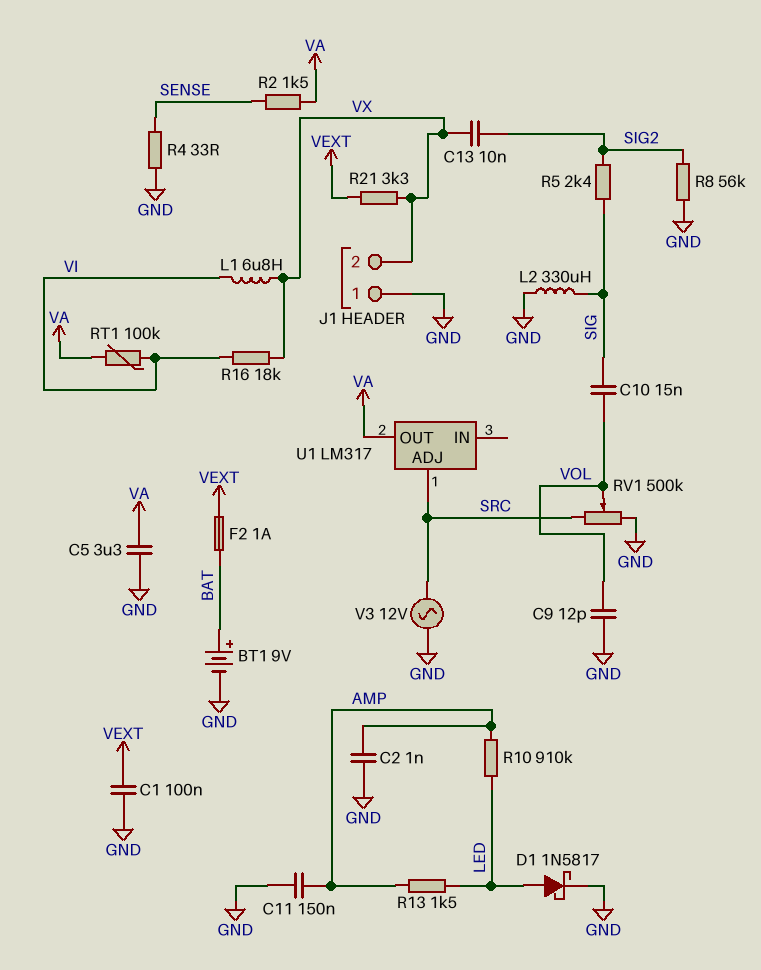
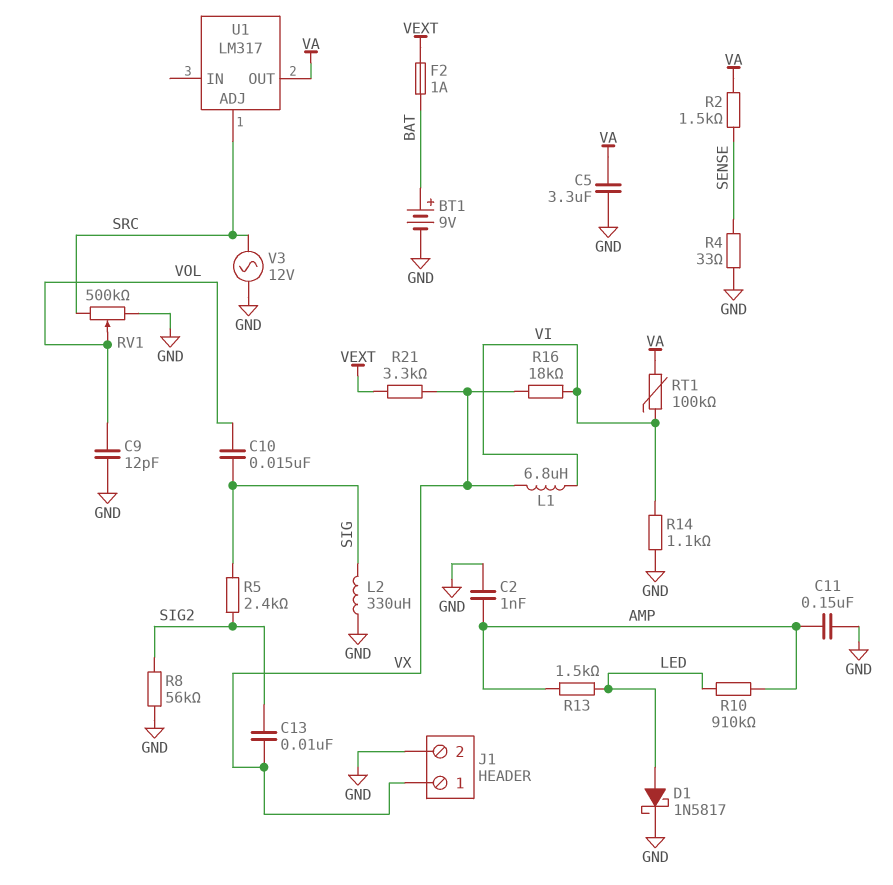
C1: 100nF (GND, VEXT) -> none
J1 pin 1: GND -> VX
J1 pin 2: VX -> GND
R14: none -> 1.1k (GND, VI)

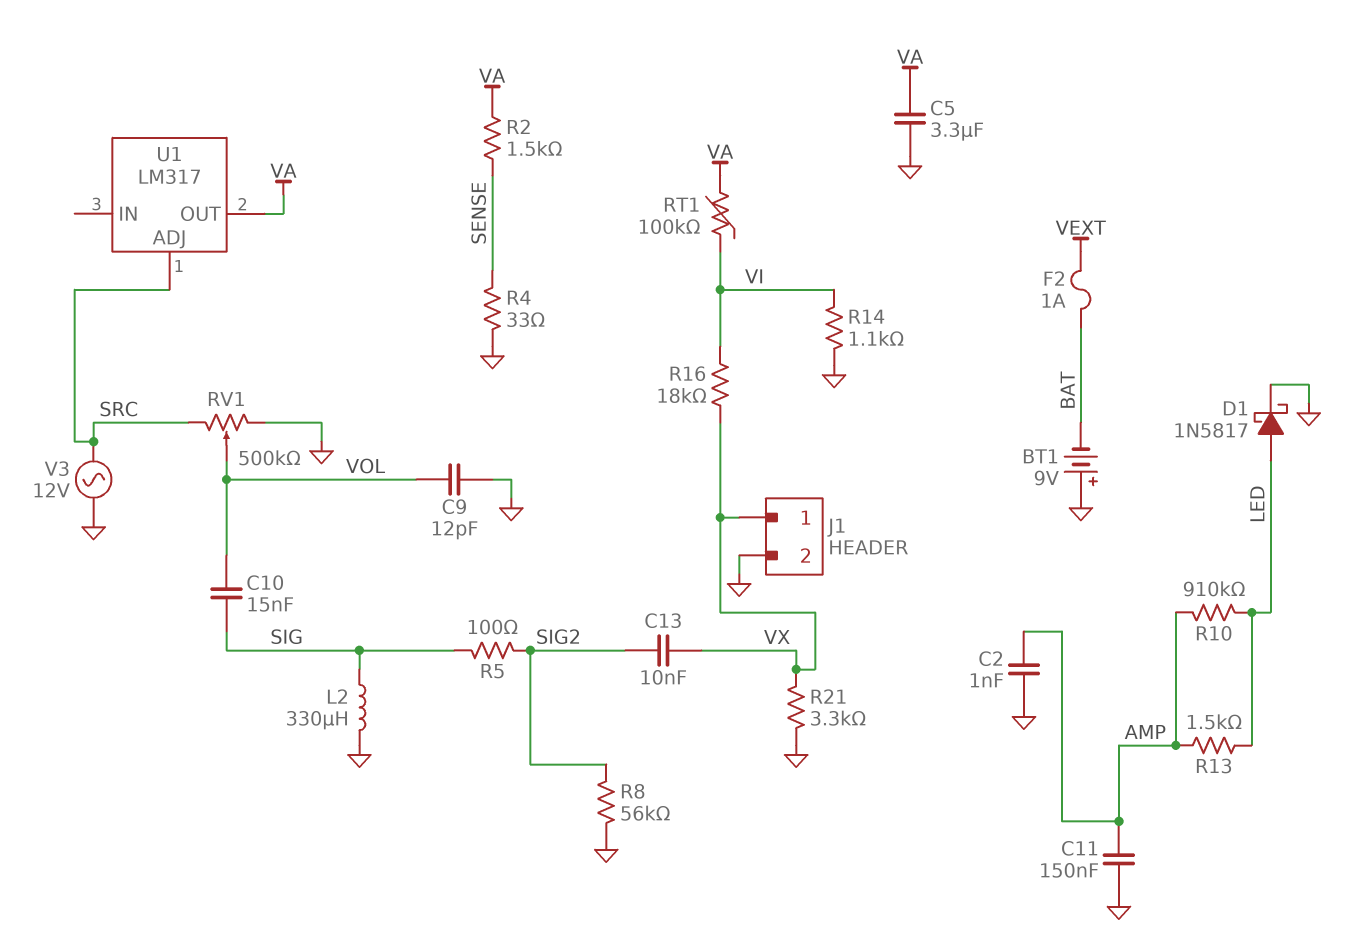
BT1: 9V (plus BAT, minus GND) -> 9V (plus GND, minus BAT)
L1: 6.8uH (VI, VX) -> none
R5: 2.4k (SIG, SIG2) -> 100 (SIG, SIG2)
R21: 3.3k (VEXT, VX) -> 3.3k (GND, VX)

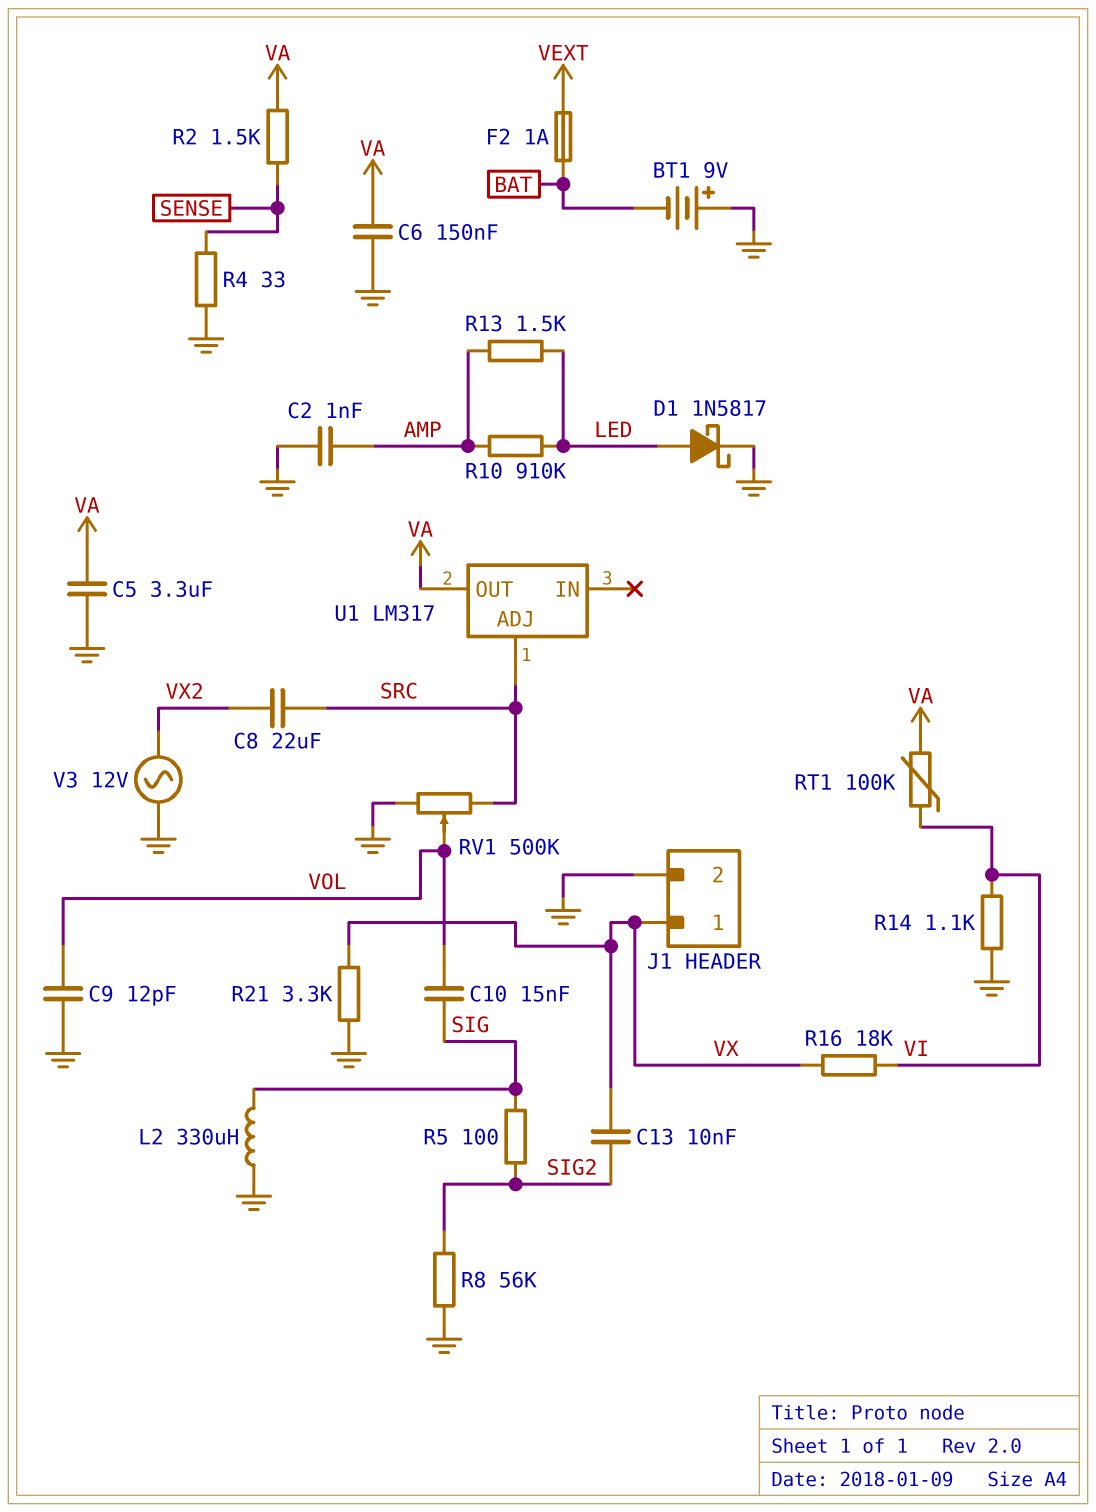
C6: none -> 150nF (GND, VA)
C8: none -> 22uF (SRC, VX2)
C11: 150nF (AMP, GND) -> none
V3: AC 12V (GND, SRC) -> AC 12V (GND, VX2)

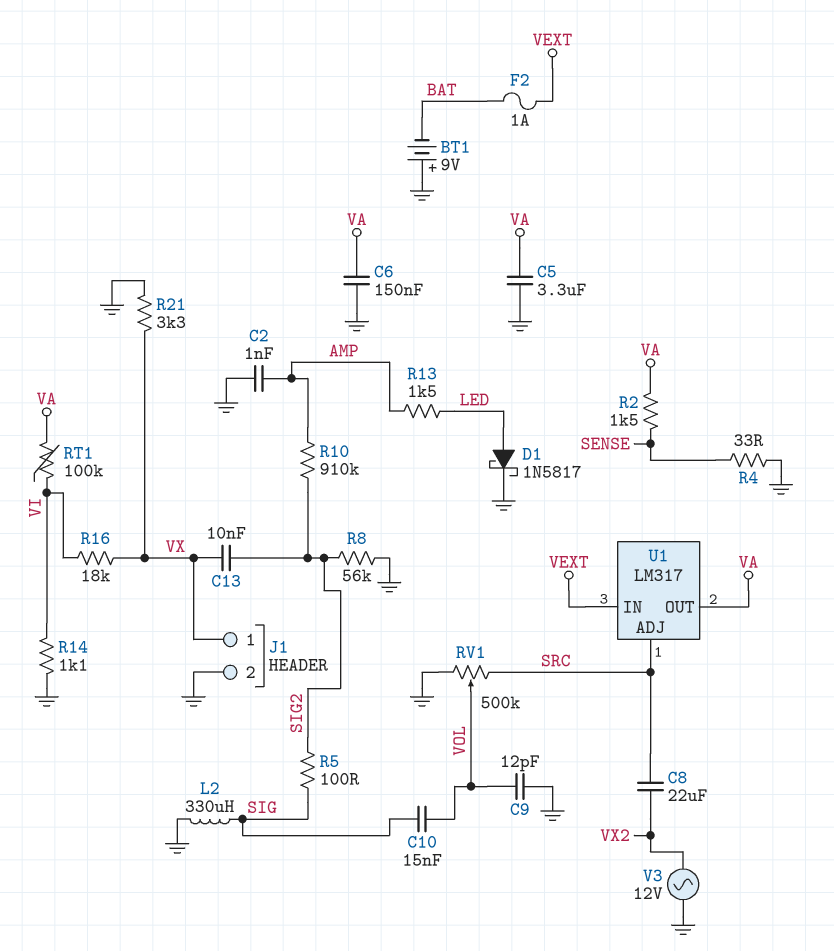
R10: 910k (AMP, LED) -> 910k (AMP, SIG2)
U1 pin IN: none -> VEXT

